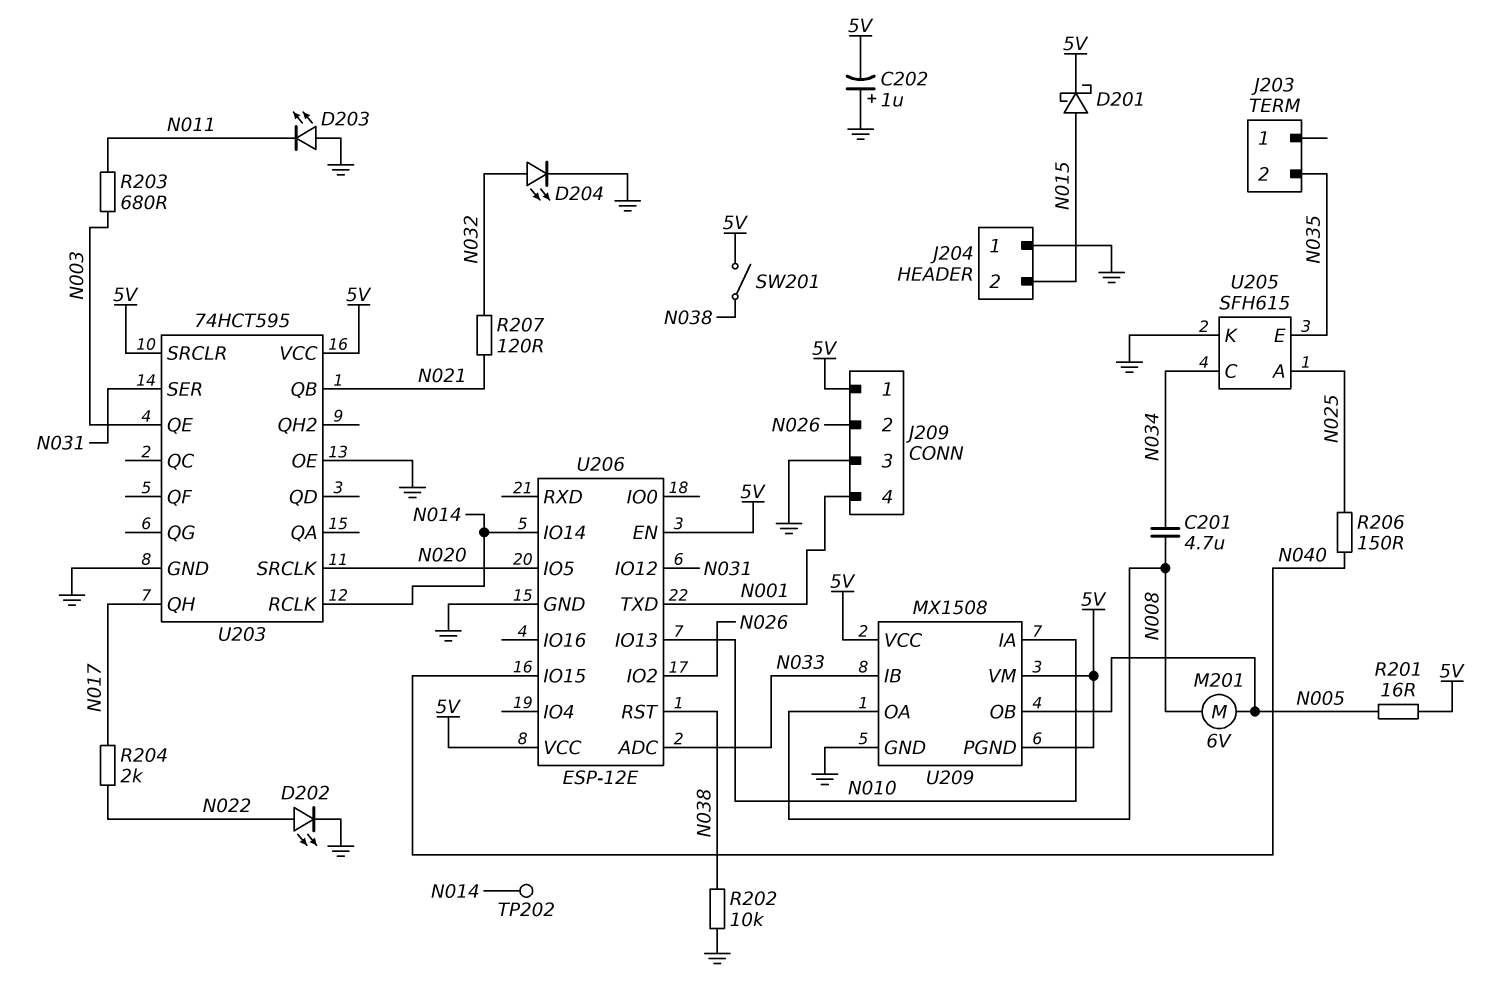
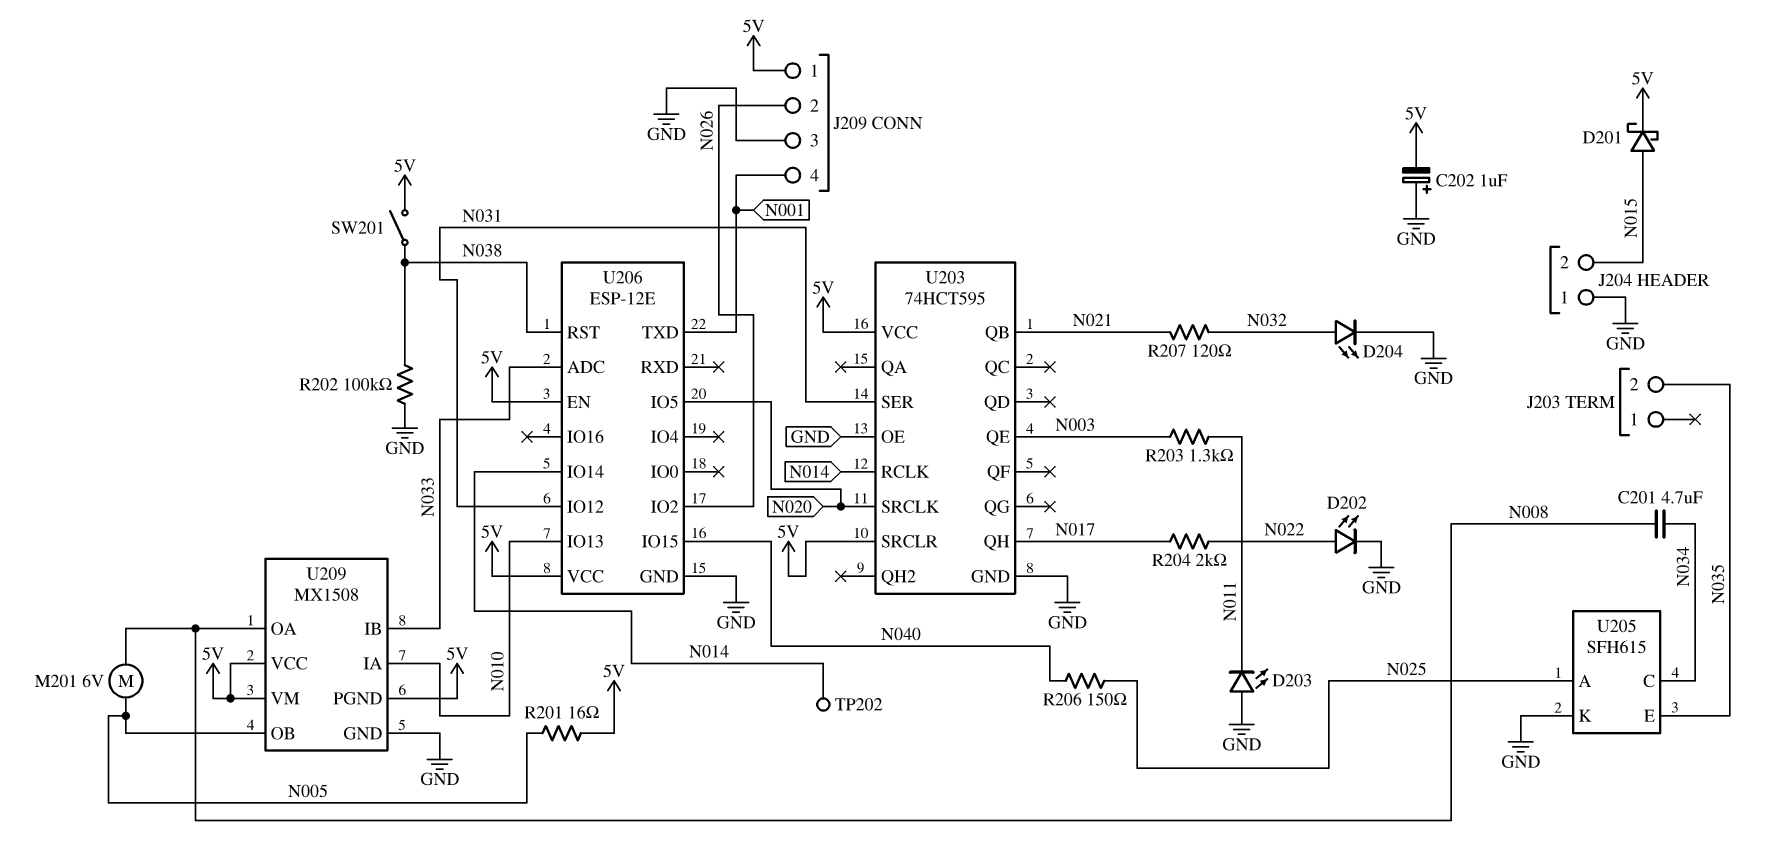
R202: 10k (GND, N038) -> 100k (GND, N038)
R203: 680 (N003, N011) -> 1.3k (N003, N011)

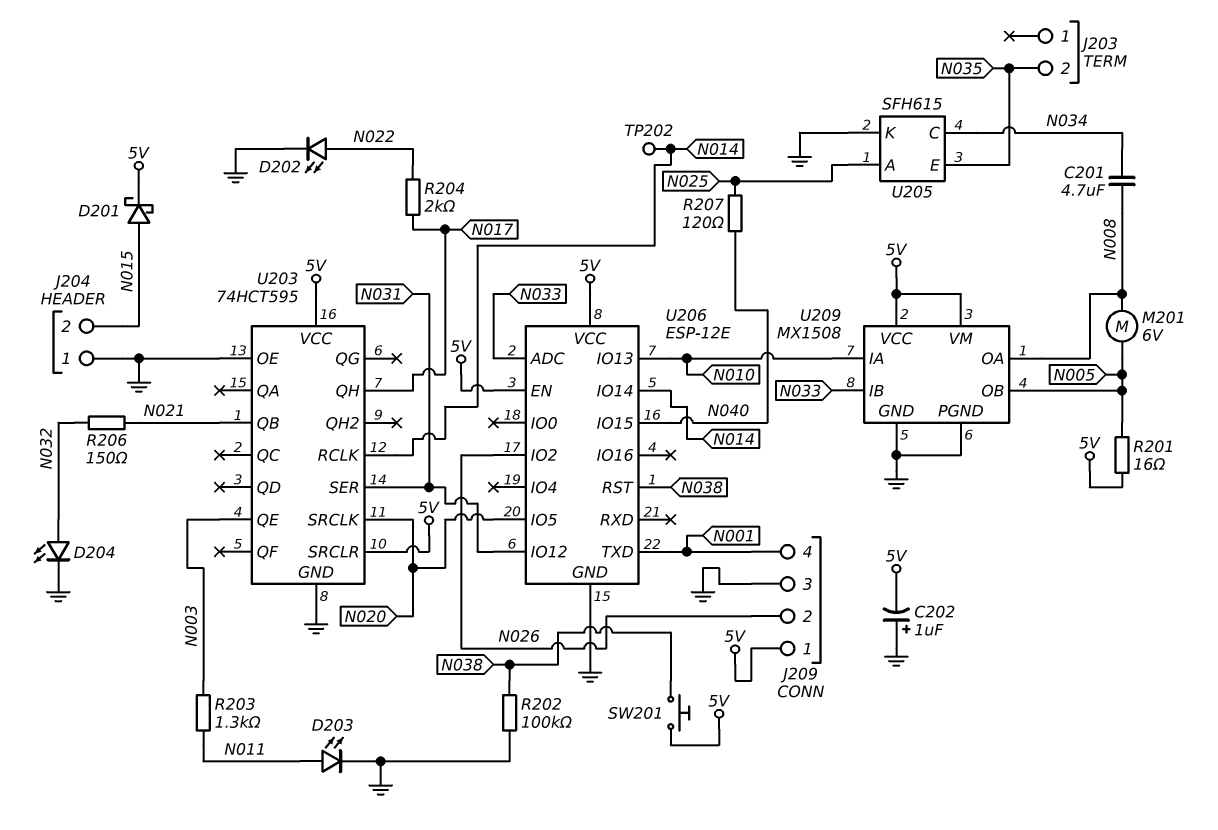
D203: LED (A GND, K N011) -> LED (A N011, K GND)
R206: 150 (N025, N040) -> 150 (N021, N032)
R207: 120 (N021, N032) -> 120 (N025, N040)
SW201: switch (5V, N038) -> button (5V, N038)
U209 pin PGND: 5V -> GND

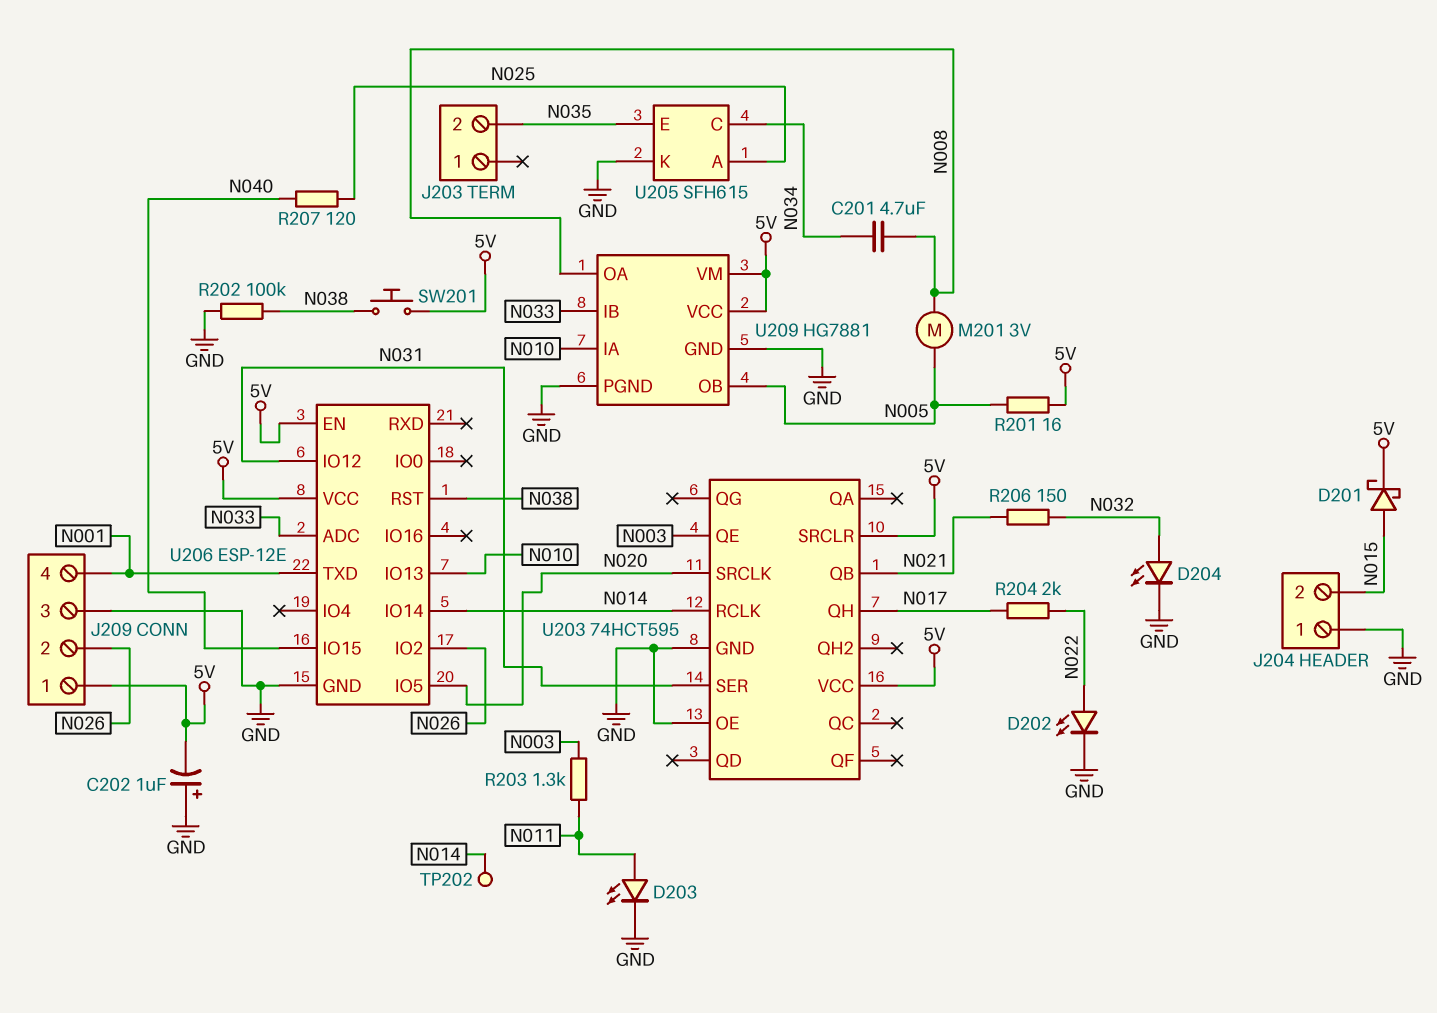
M201: motor 6V (N005, N008) -> motor 3V (N005, N008)
U209: MX1508 -> HG7881

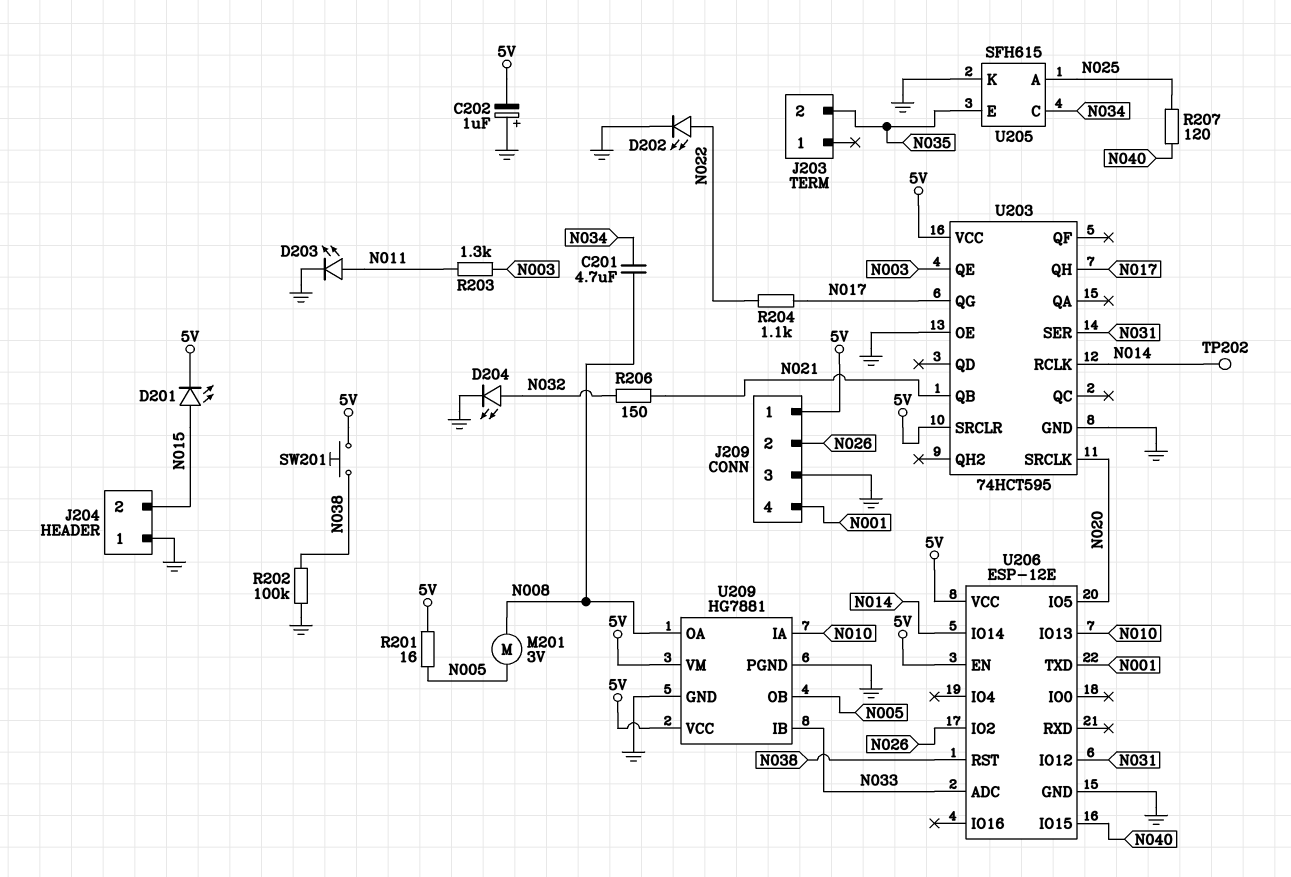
D201: schottky (A N015, K 5V) -> LED (A N015, K 5V)
R204: 2k (N017, N022) -> 1.1k (N017, N022)
U203 pin QG: none -> N017

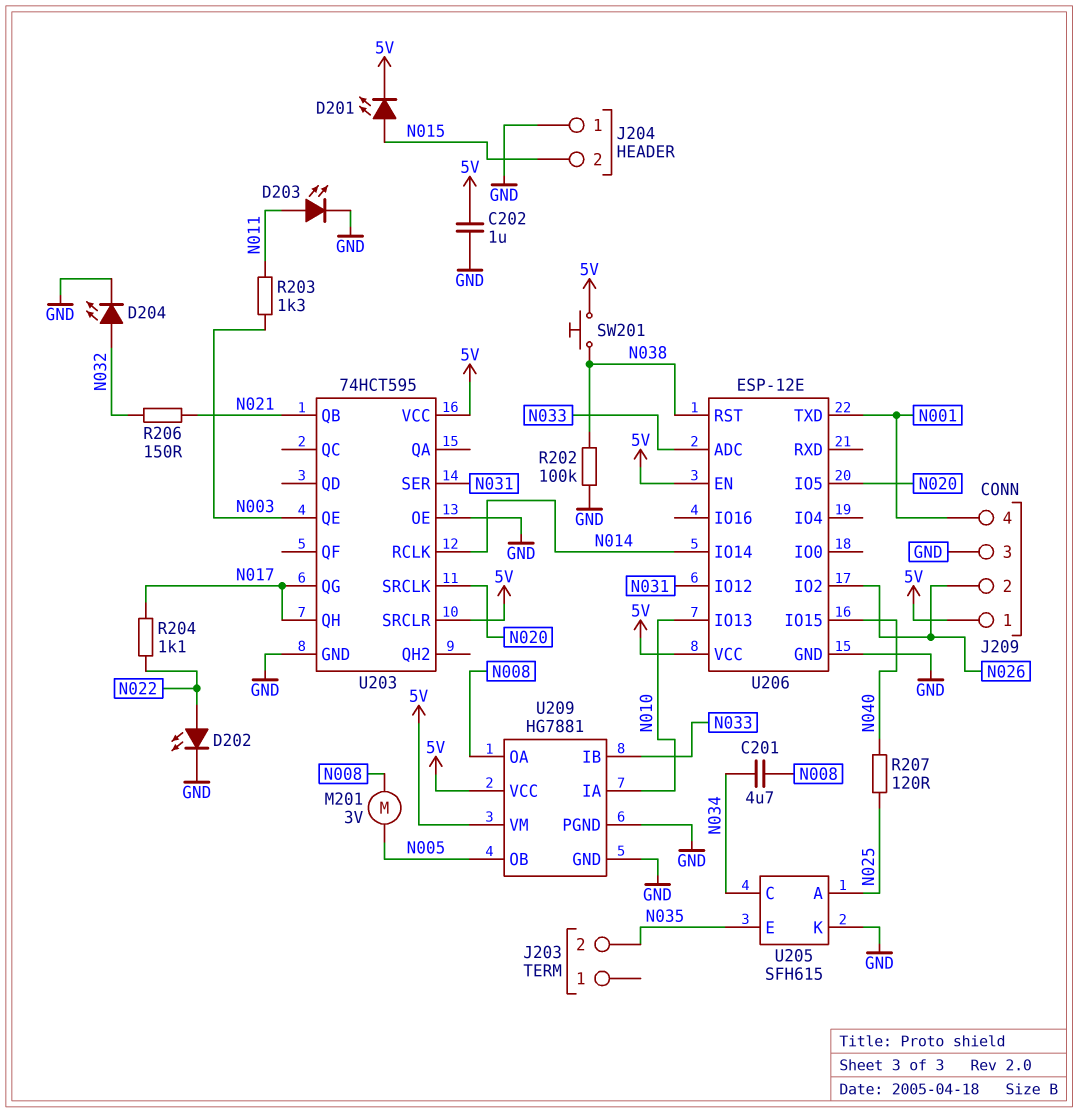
C202: 1uF (plus GND, minus 5V) -> 1uF (5V, GND)
R201: 16 (5V, N005) -> none
TP202: test point (N014) -> none

